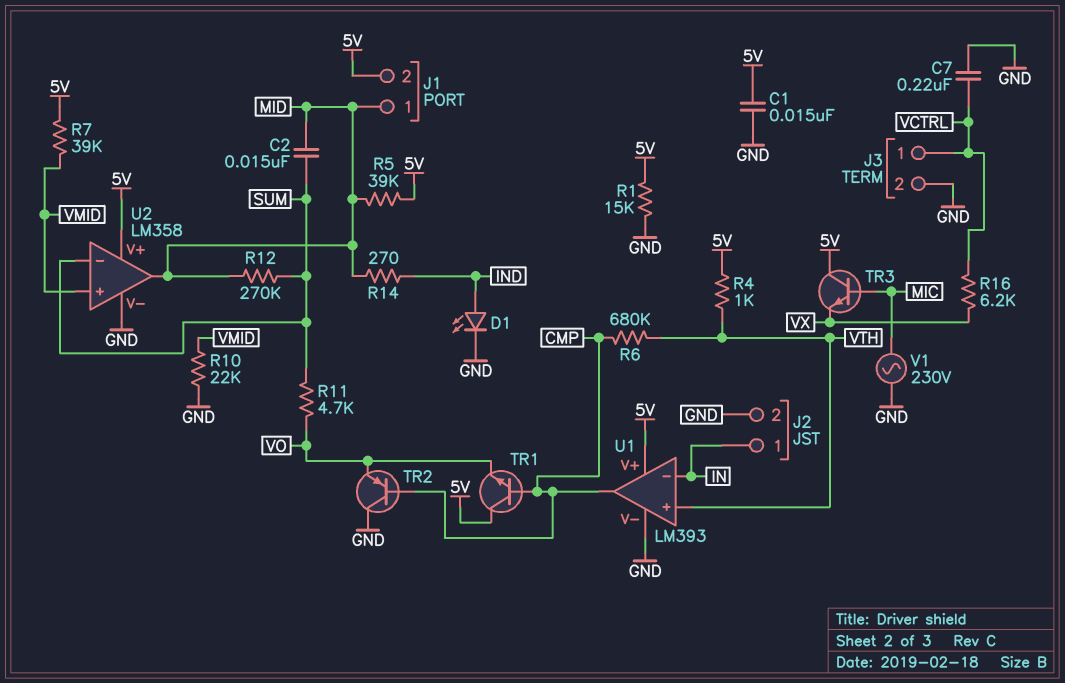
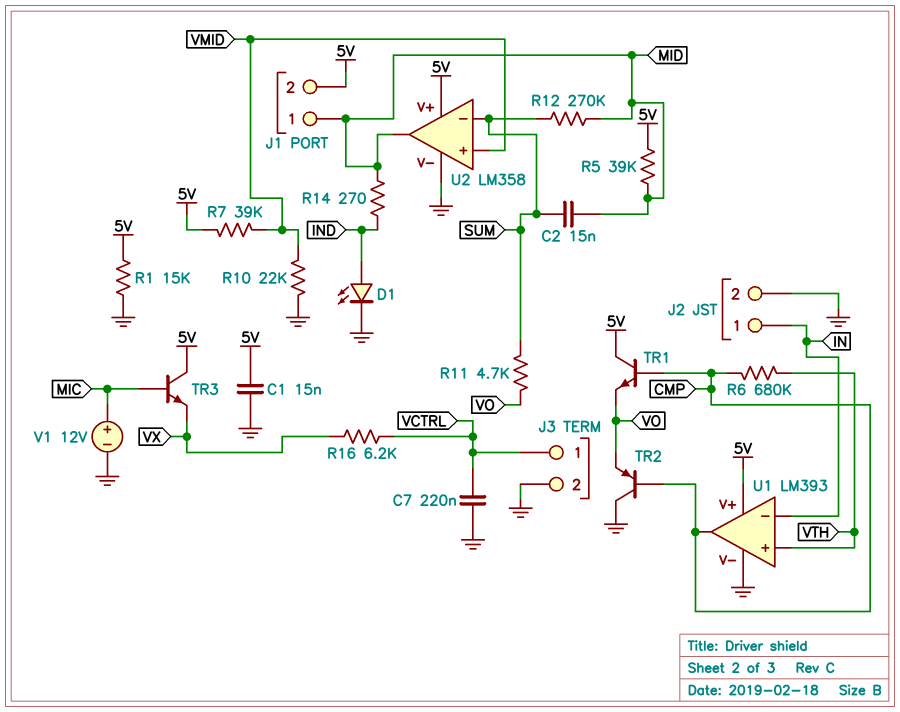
R4: 1k (5V, VTH) -> none
V1: AC 230V (GND, MIC) -> 12V (plus MIC, minus GND)

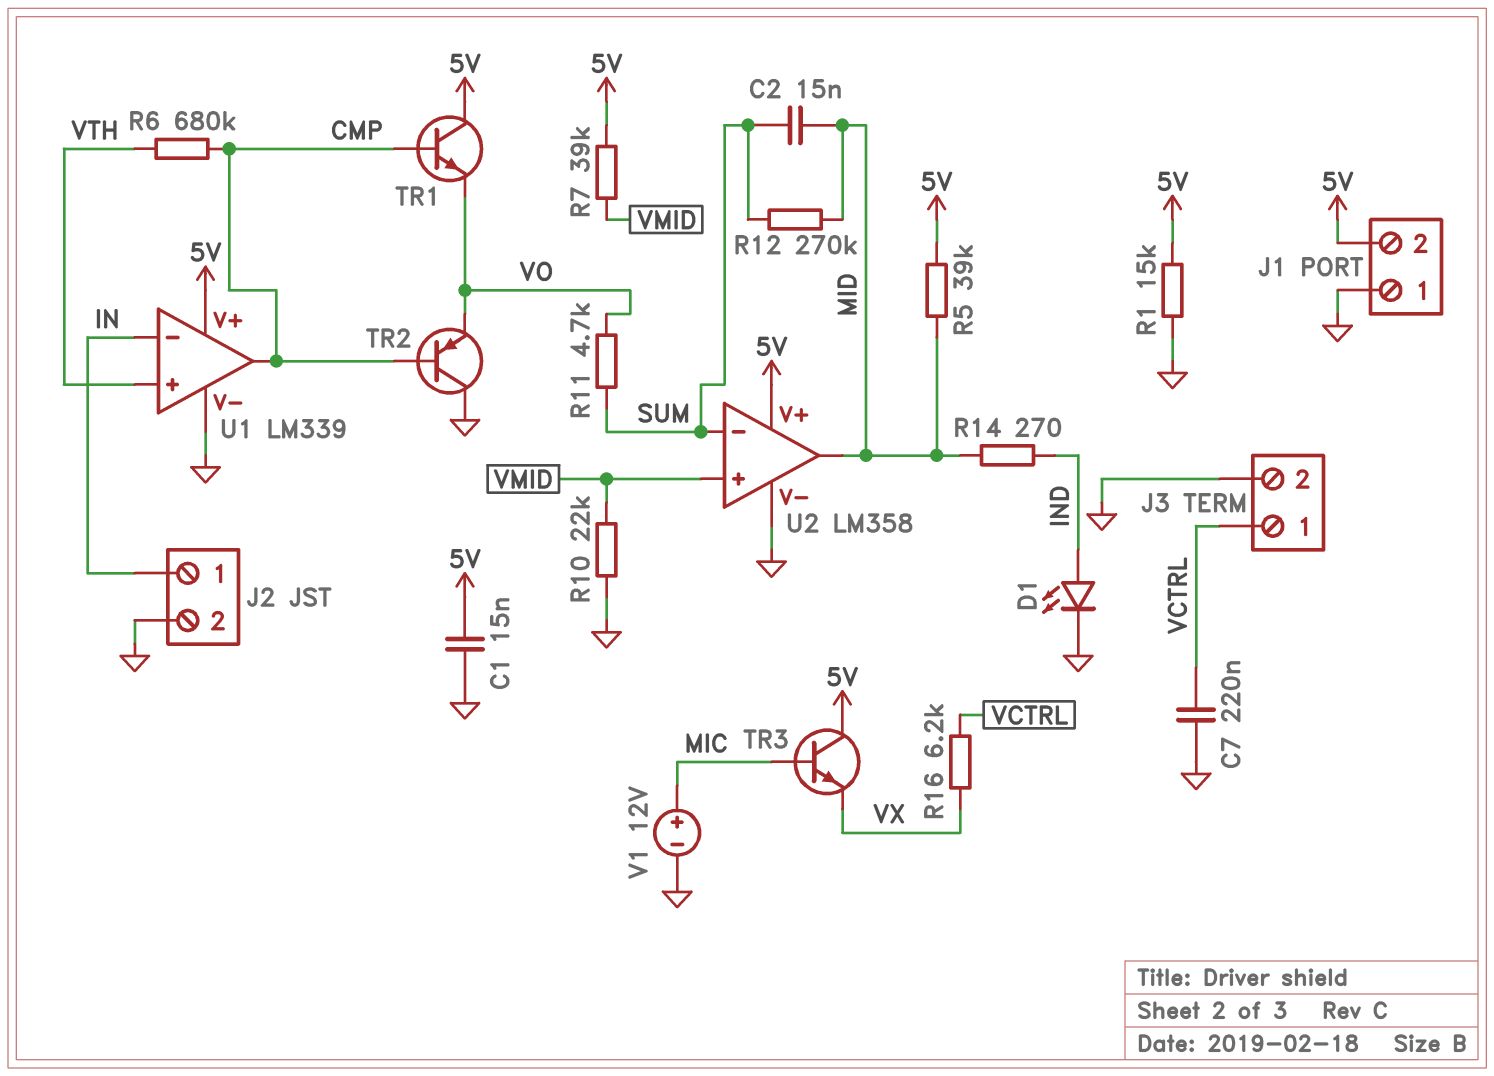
J1 pin 1: MID -> GND
U1: LM393 -> LM339

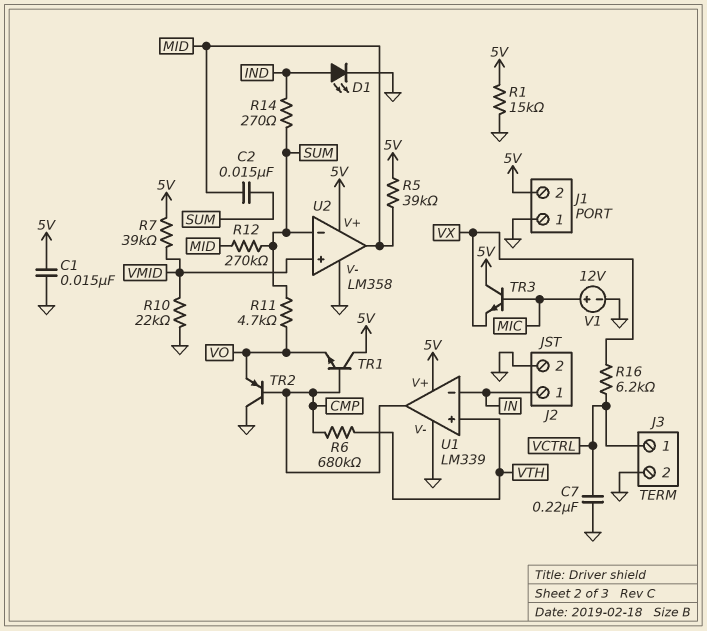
R14: 270 (IND, MID) -> 270 (IND, SUM)

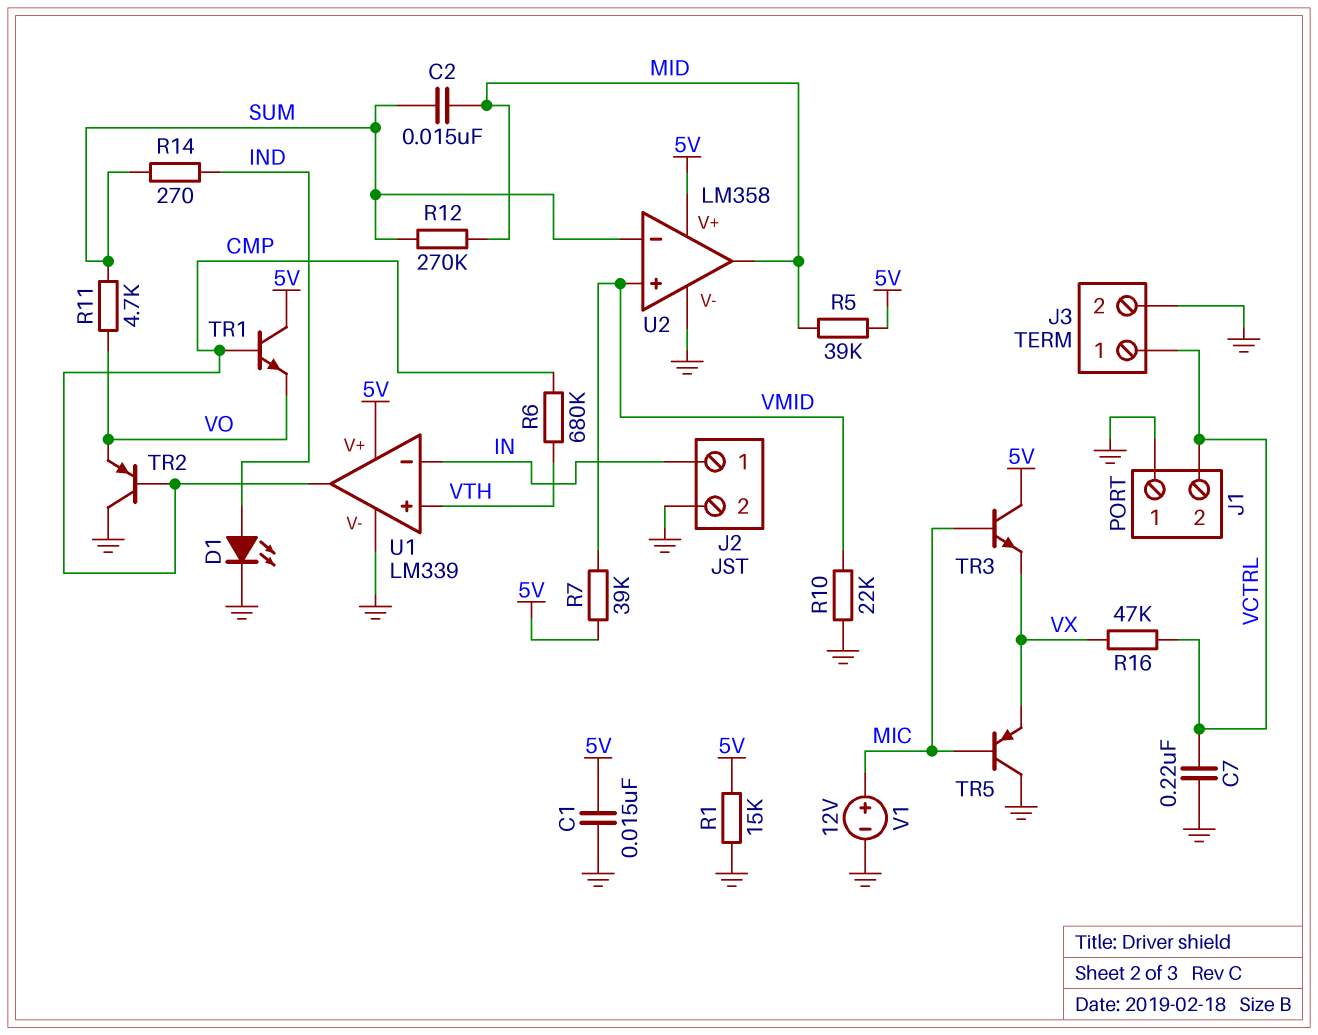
J1 pin 2: 5V -> VCTRL
R16: 6.2k (VCTRL, VX) -> 47k (VCTRL, VX)
TR5: none -> PNP (B MIC, C GND, E VX)

